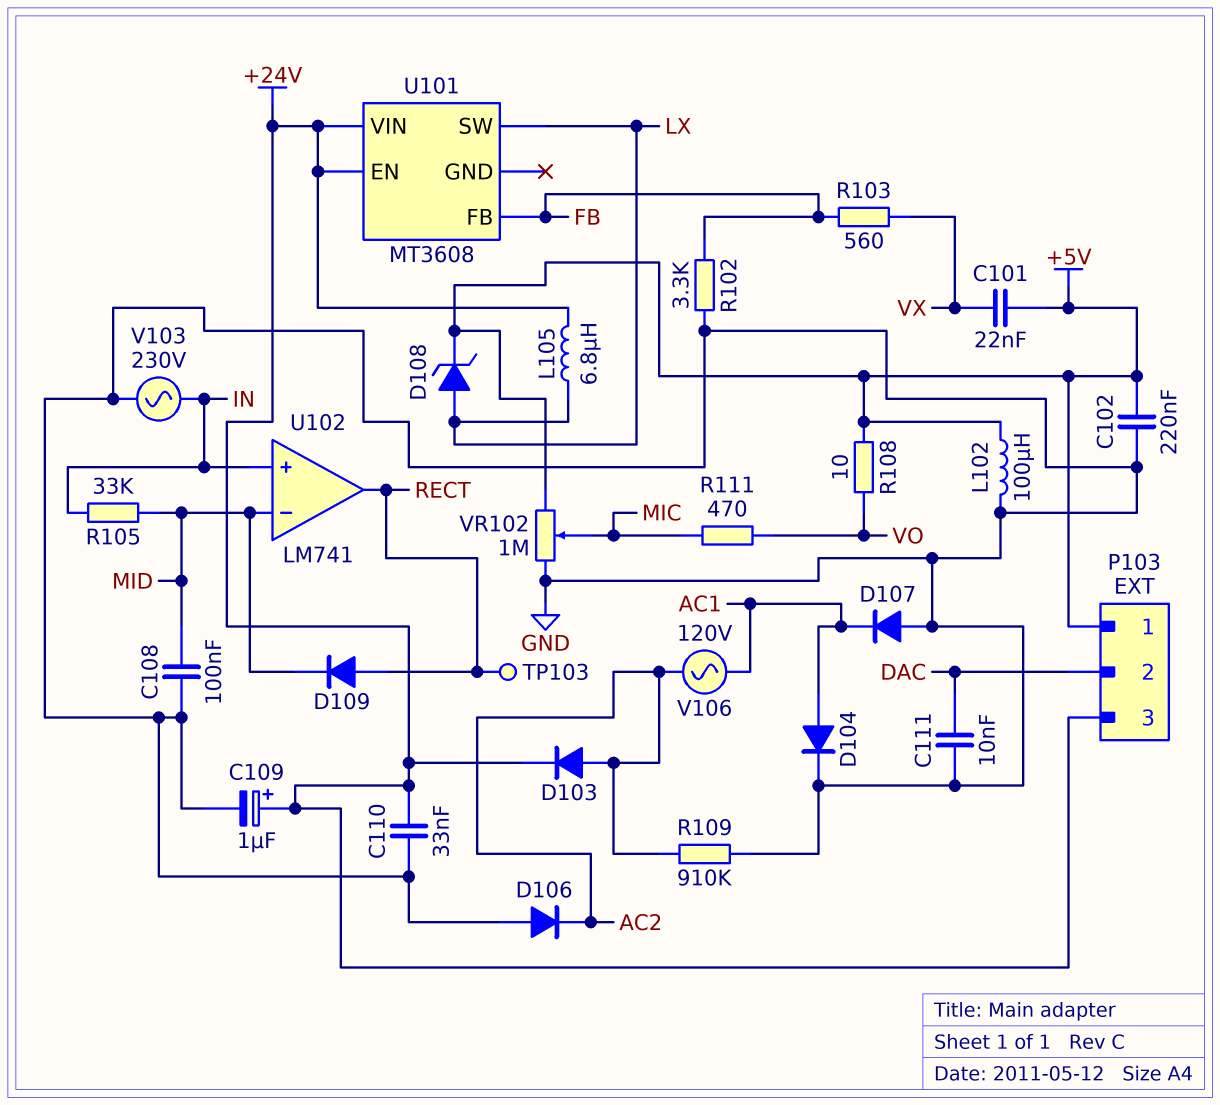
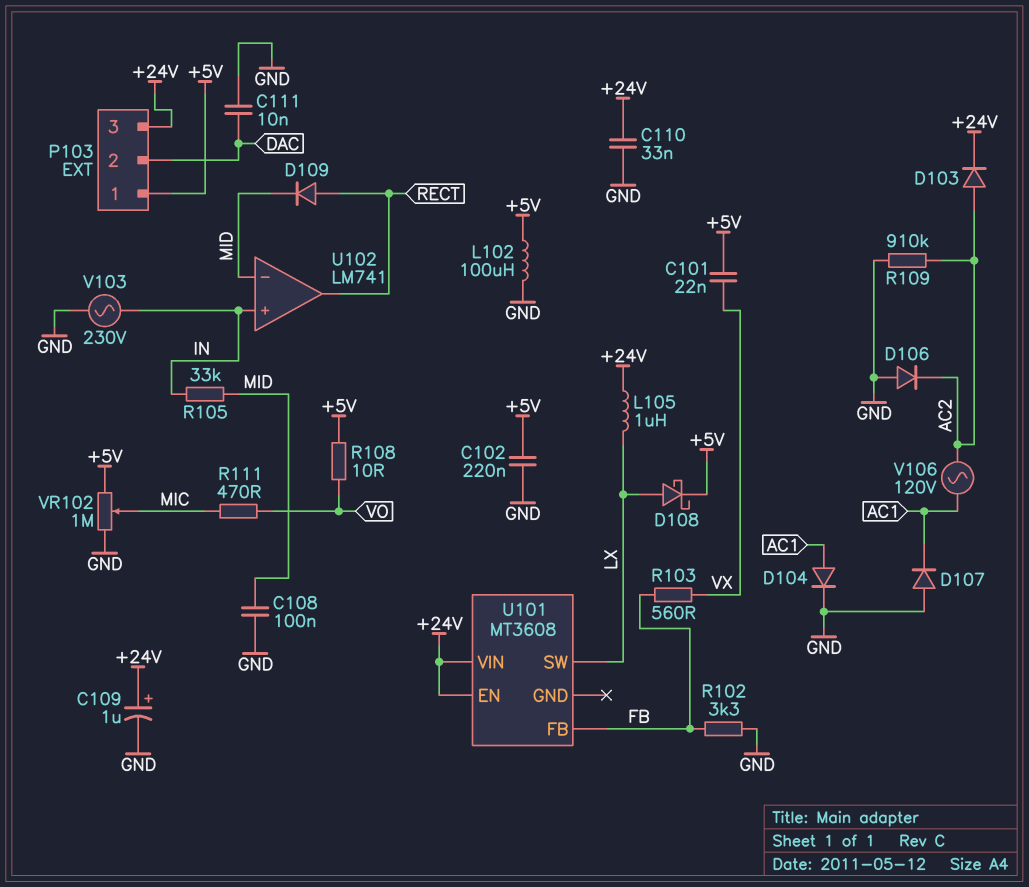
D108: zener (A LX, K +5V) -> schottky (A LX, K +5V)
L105: 6.8uH (+24V, LX) -> 1uH (+24V, LX)
TP103: test point (RECT) -> none

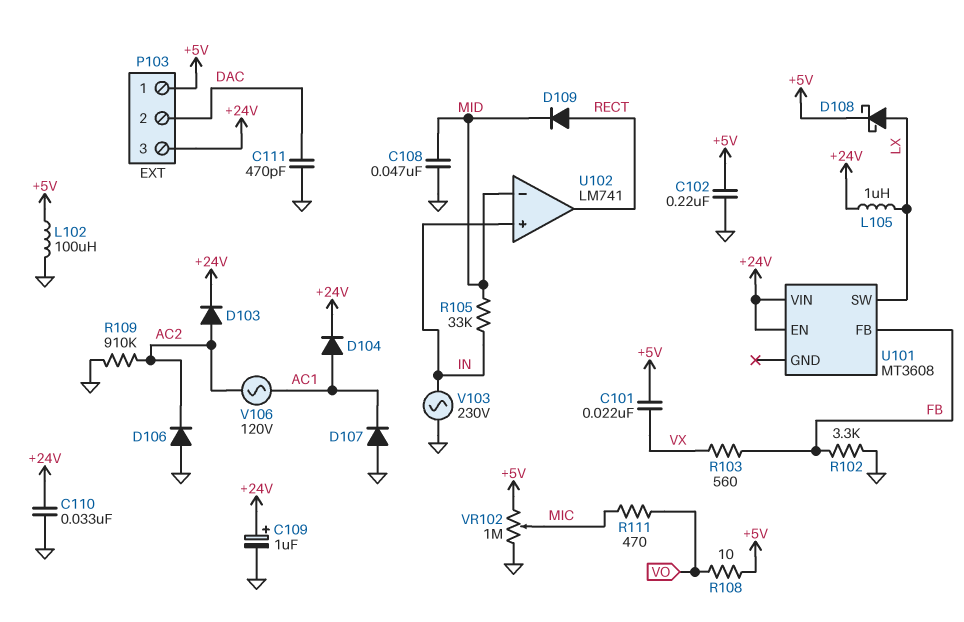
C108: 100nF (GND, MID) -> 47nF (GND, MID)
C111: 10nF (DAC, GND) -> 470pF (DAC, GND)
D104: diode (A AC1, K GND) -> diode (A AC1, K +24V)

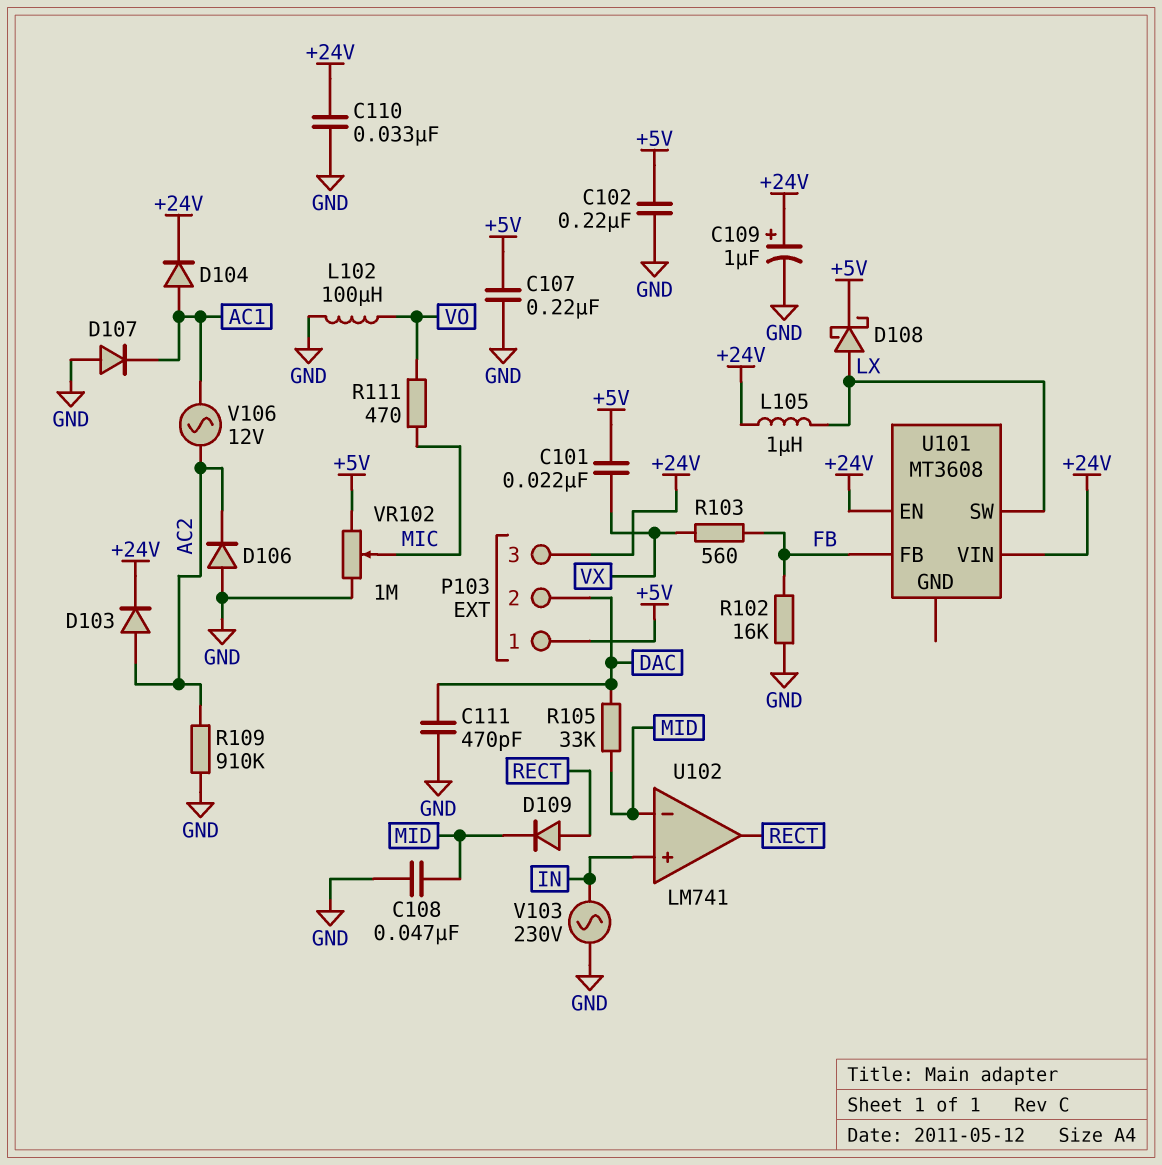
C107: none -> 220nF (+5V, GND)
L102: 100uH (+5V, GND) -> 100uH (GND, VO)
R102: 3.3k (FB, GND) -> 16k (FB, GND)
R105: 33k (IN, MID) -> 33k (DAC, MID)
R108: 10 (+5V, VO) -> none
V106: AC 120V (AC1, AC2) -> AC 12V (AC1, AC2)

